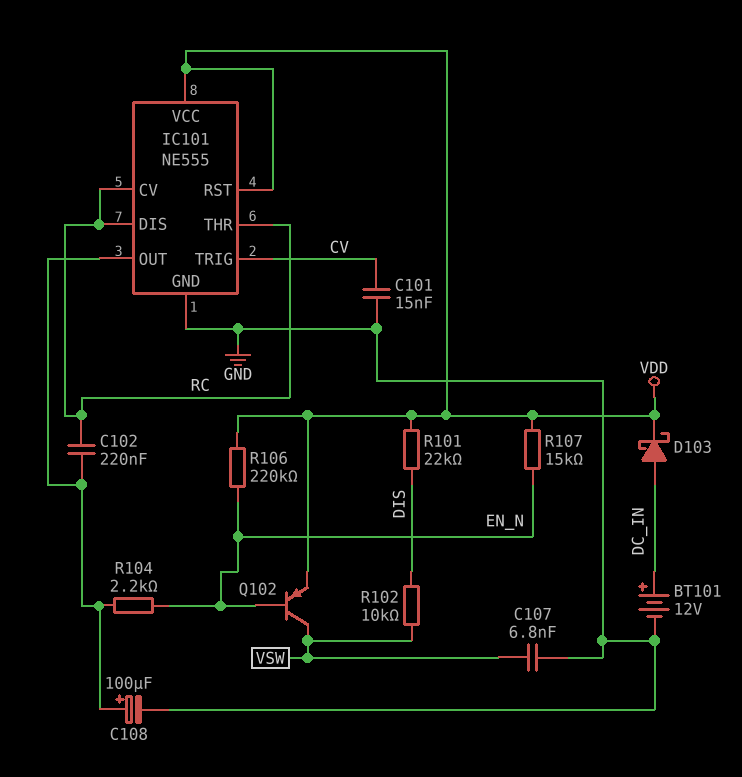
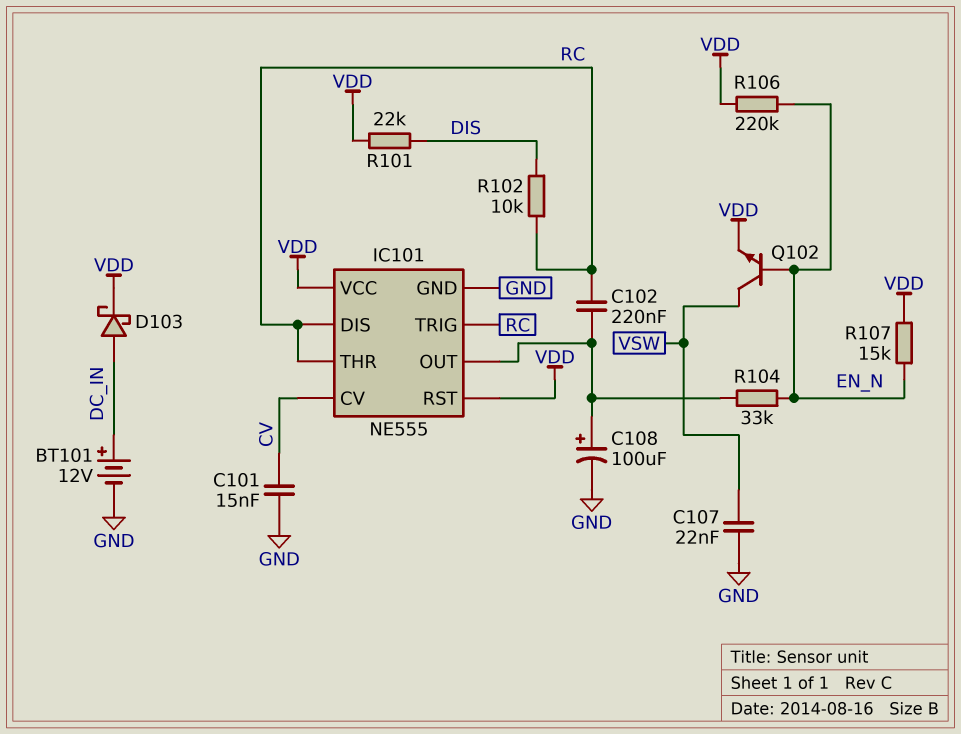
C107: 6.8nF (GND, VSW) -> 22nF (GND, VSW)
IC101 pin CV: RC -> CV
IC101 pin TRIG: CV -> RC
Q102: PNP (B EN_N, C VSW, E VDD) -> NPN (B EN_N, C VSW, E VDD)
R102: 10k (DIS, VSW) -> 10k (DIS, RC)
R104: 2.2k (EN_N, IC101/OUT) -> 33k (EN_N, IC101/OUT)

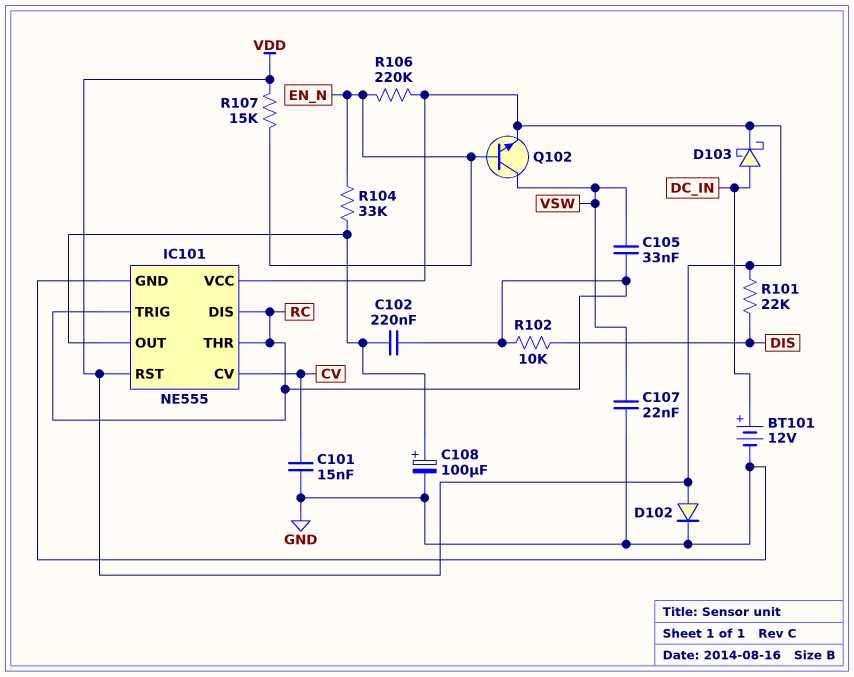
C105: none -> 33nF (RC, VSW)
D102: none -> diode (A VDD, K GND)

